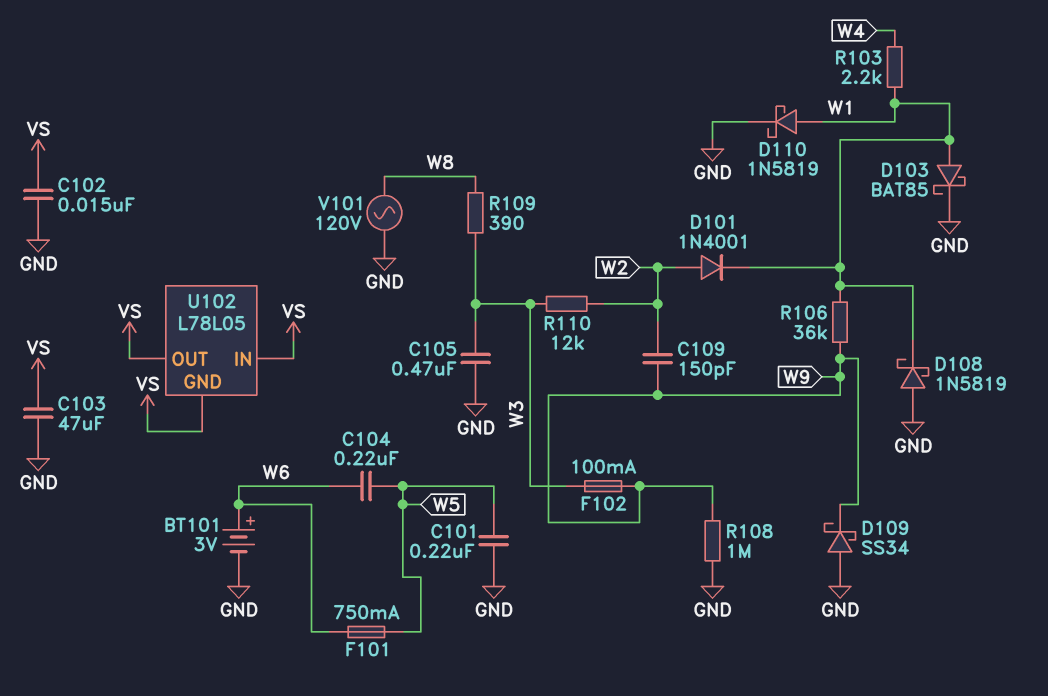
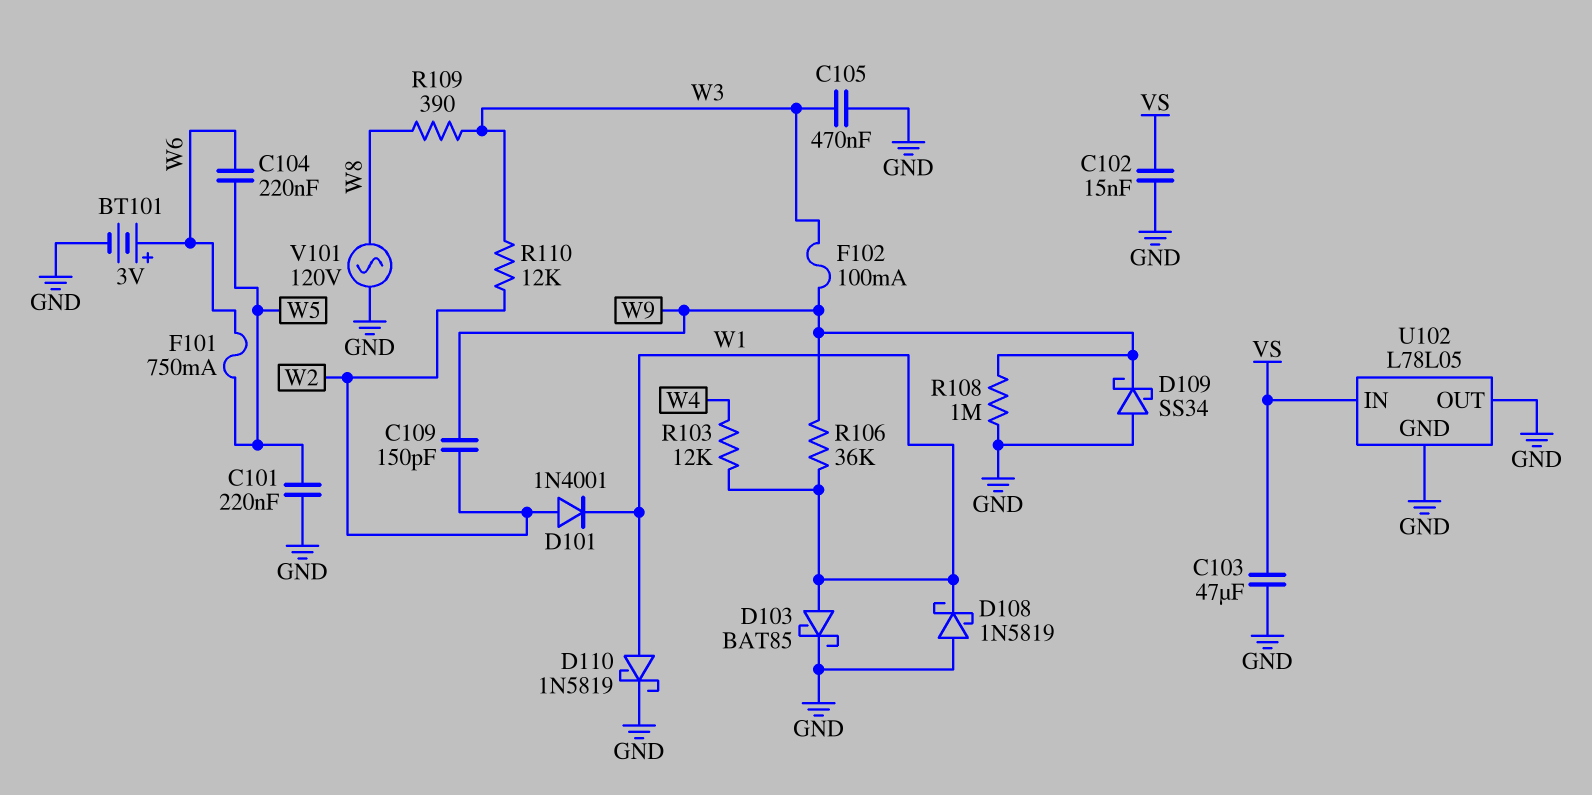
R103: 2.2k (W1, W4) -> 12k (W1, W4)
U102 pin GND: VS -> GND
U102 pin OUT: VS -> GND

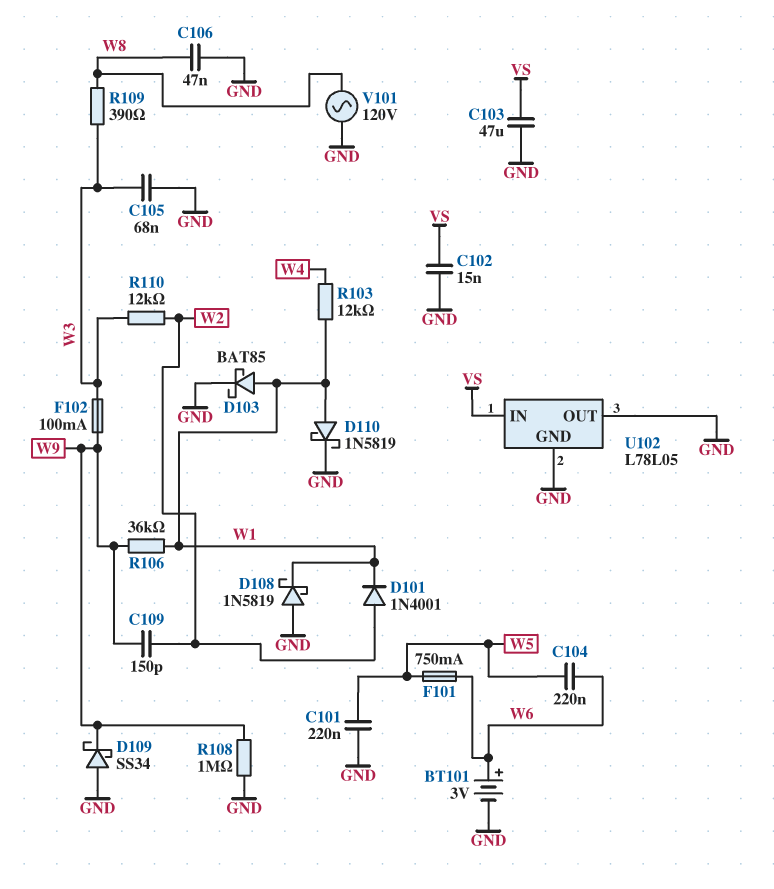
C105: 470nF (GND, W3) -> 68nF (GND, W3)
C106: none -> 47nF (GND, W8)

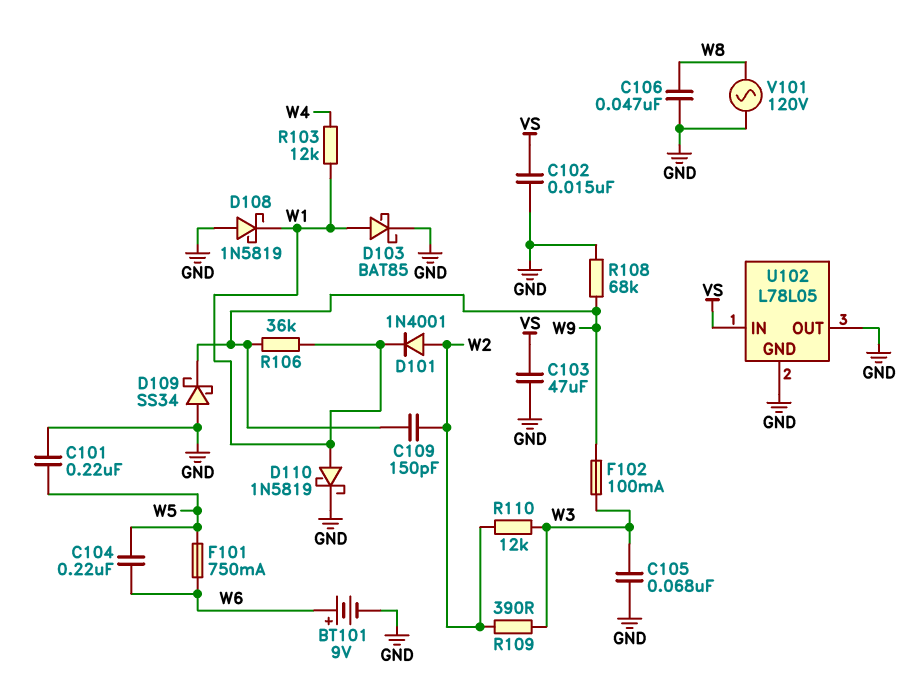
BT101: 3V (plus W6, minus GND) -> 9V (plus W6, minus GND)
R108: 1M (GND, W9) -> 68k (GND, W9)
R109: 390 (W3, W8) -> 390 (W2, W3)

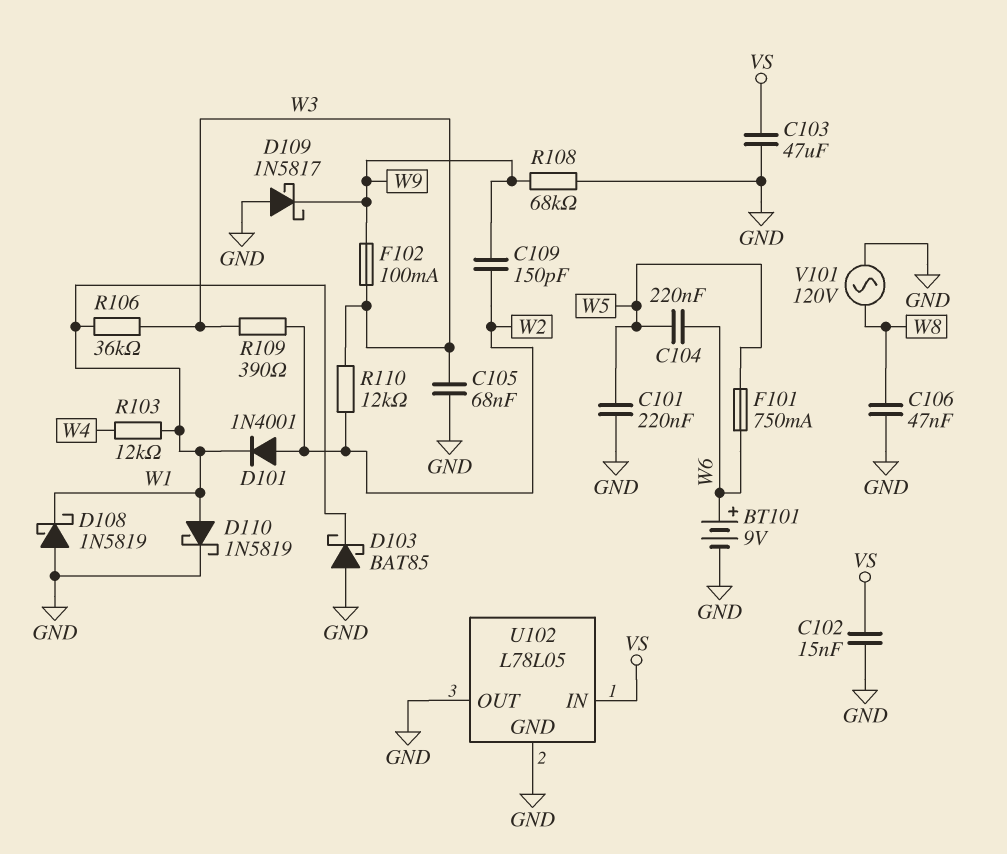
D103: schottky BAT85 (A W1, K GND) -> schottky BAT85 (A GND, K W1)
D109: schottky SS34 (A GND, K W9) -> schottky 1N5817 (A GND, K W9)
R106: 36k (W1, W9) -> 36k (W1, W3)

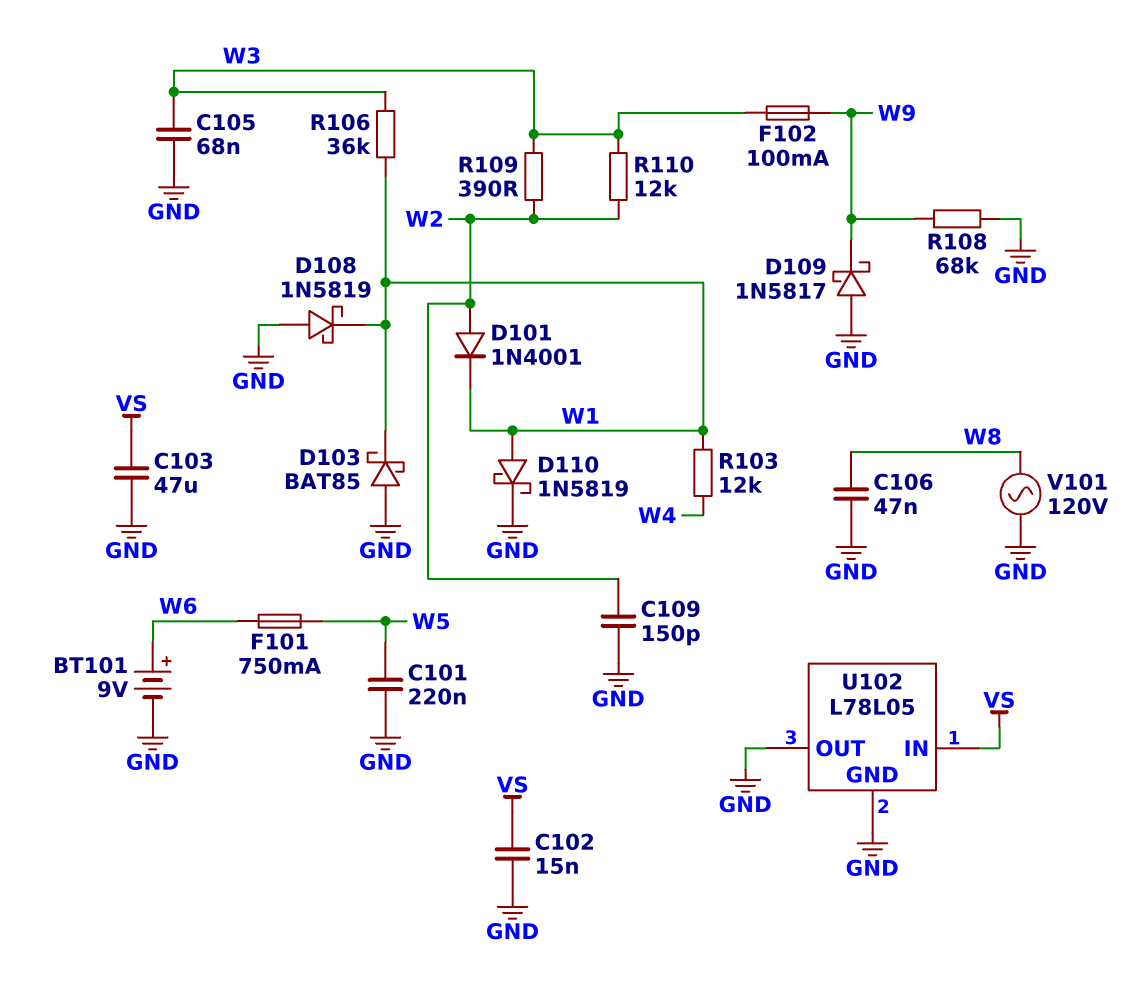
C104: 220nF (W5, W6) -> none
C109: 150pF (W2, W9) -> 150pF (GND, W2)

